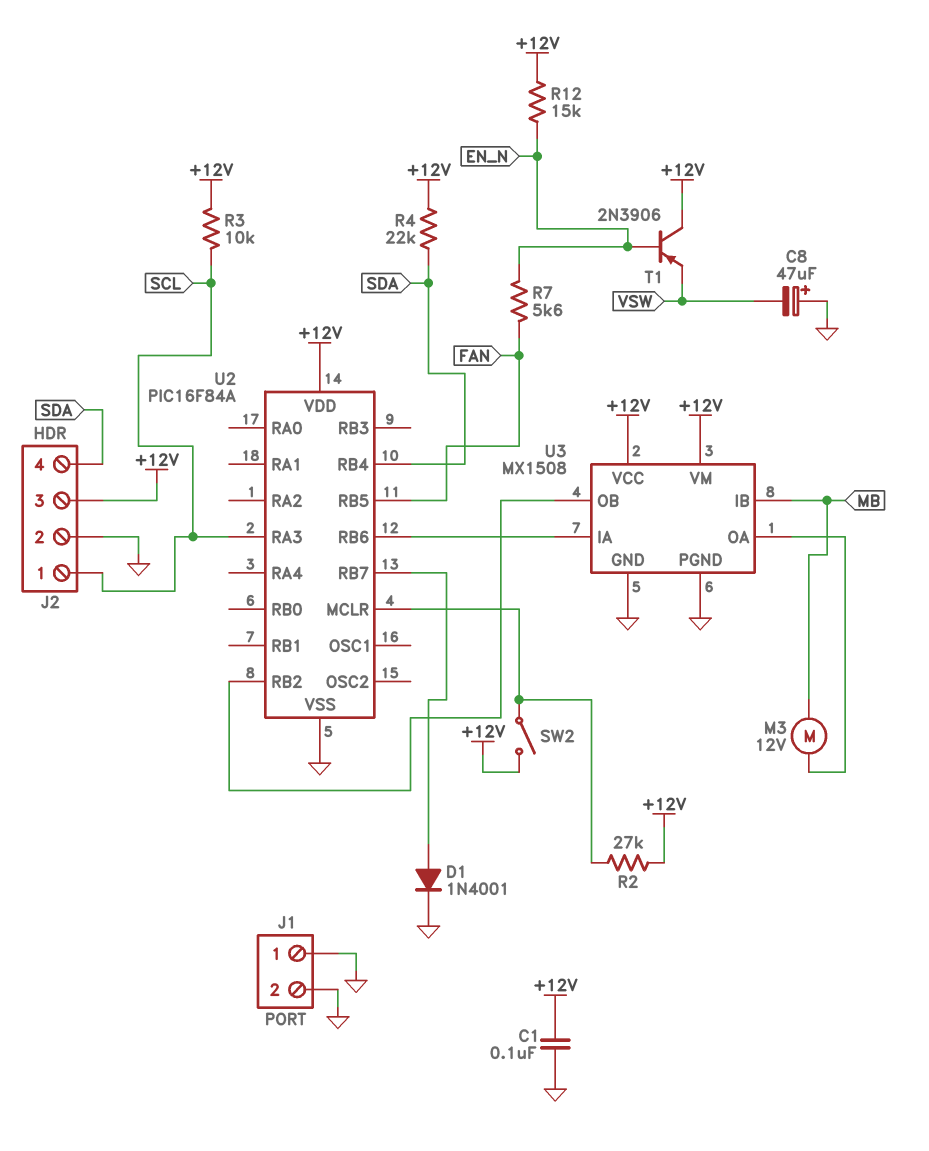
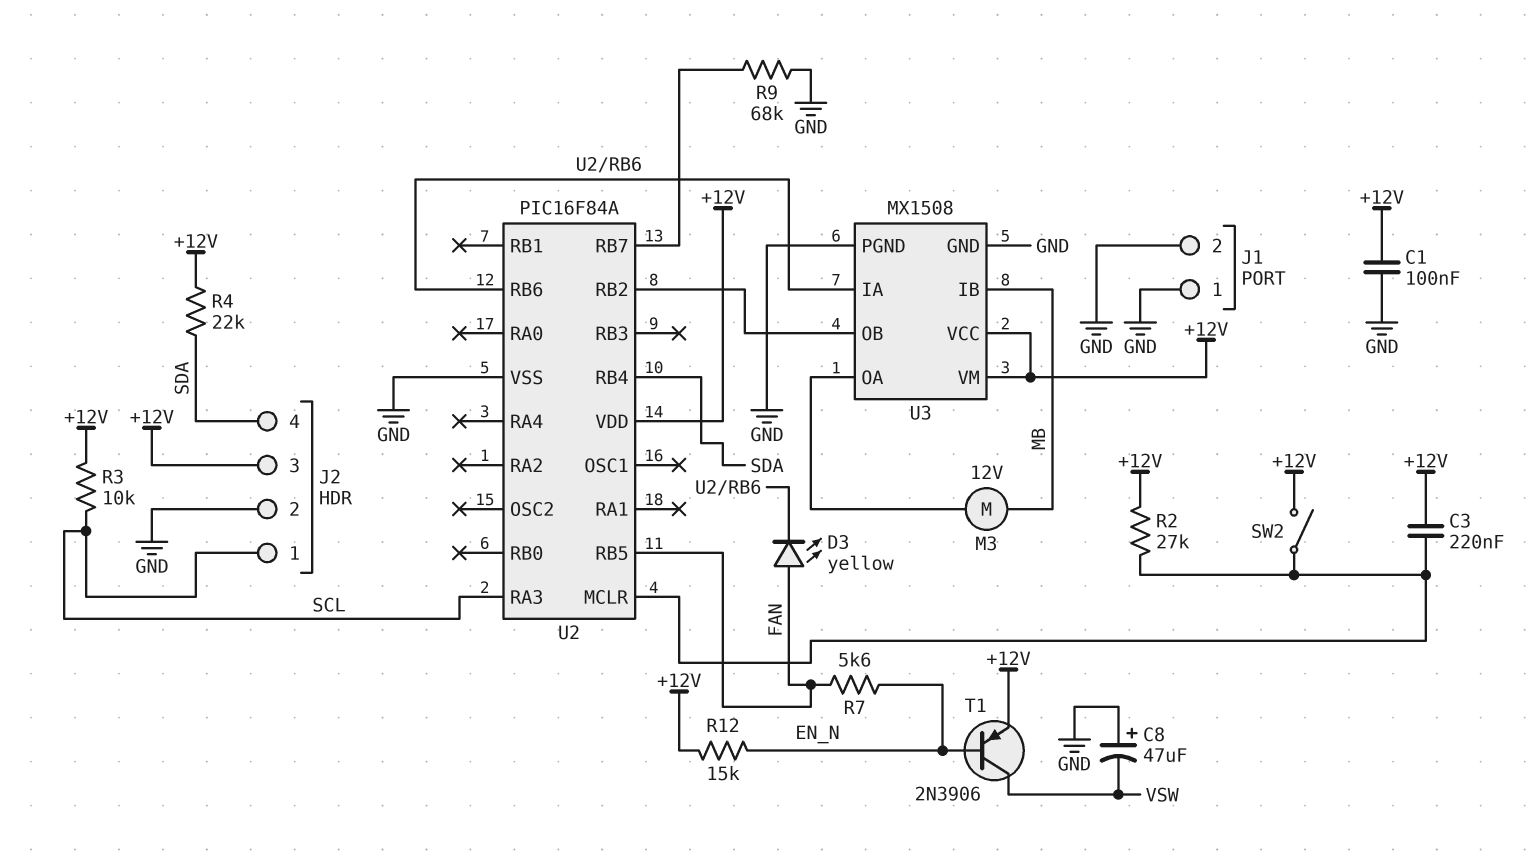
C3: none -> 220nF (+12V, U2/MCLR)
D1: diode 1N4001 (A U2/RB7, K GND) -> none
D3: none -> LED yellow (A FAN, K U2/RB6)
R9: none -> 68k (GND, U2/RB7)
T1: PNP 2N3906 (B EN_N, C +12V, E VSW) -> PNP 2N3906 (B EN_N, C VSW, E +12V)

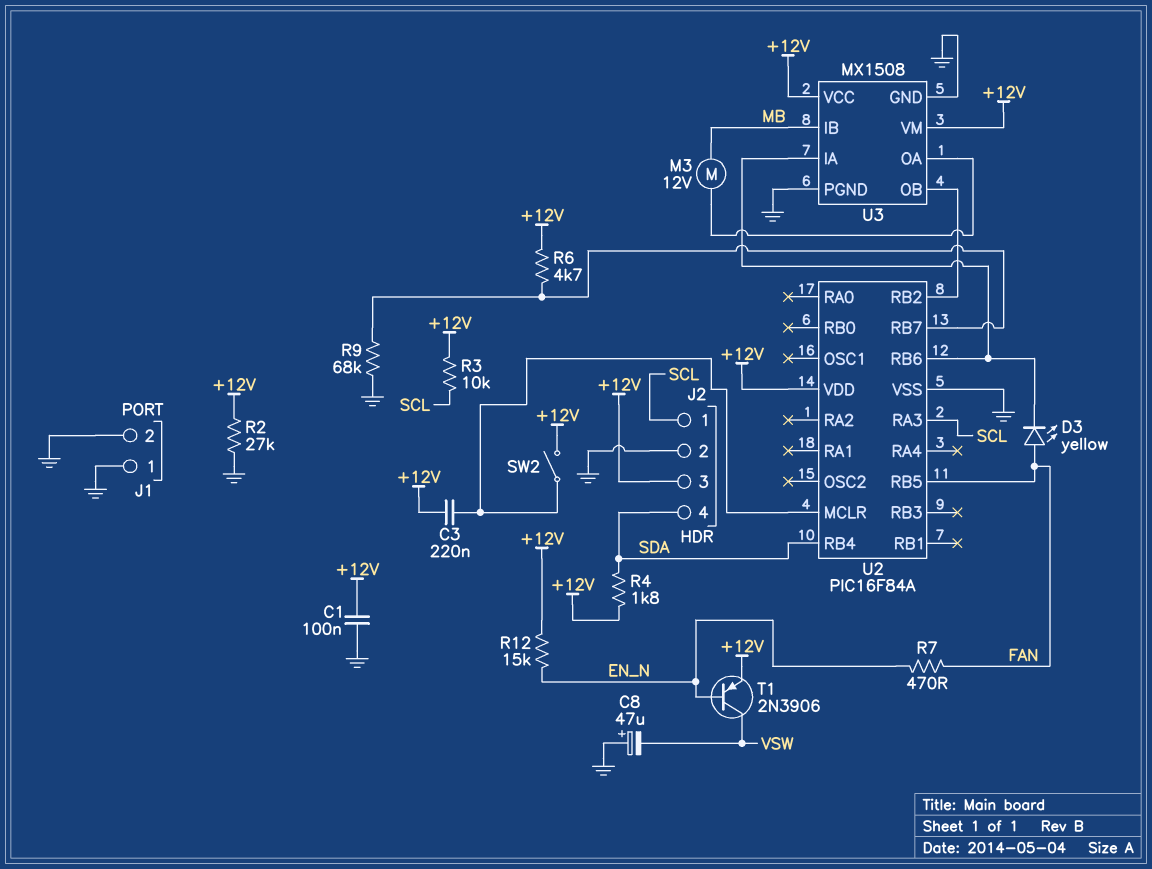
R2: 27k (+12V, U2/MCLR) -> 27k (+12V, GND)
R4: 22k (+12V, SDA) -> 1.8k (+12V, SDA)
R6: none -> 4.7k (+12V, U2/RB7)
R7: 5.6k (EN_N, FAN) -> 470 (EN_N, FAN)

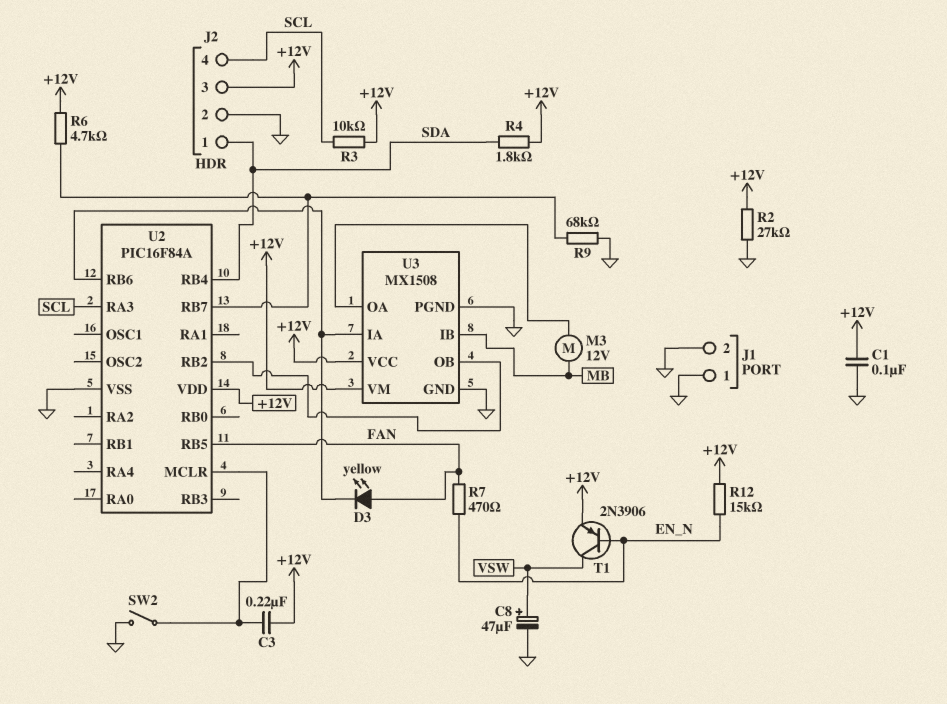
C8: 47uF (plus GND, minus VSW) -> 47uF (plus VSW, minus GND)
J2 pin 1: SCL -> SDA
J2 pin 4: SDA -> SCL
SW2: switch (+12V, U2/MCLR) -> switch (GND, U2/MCLR)

